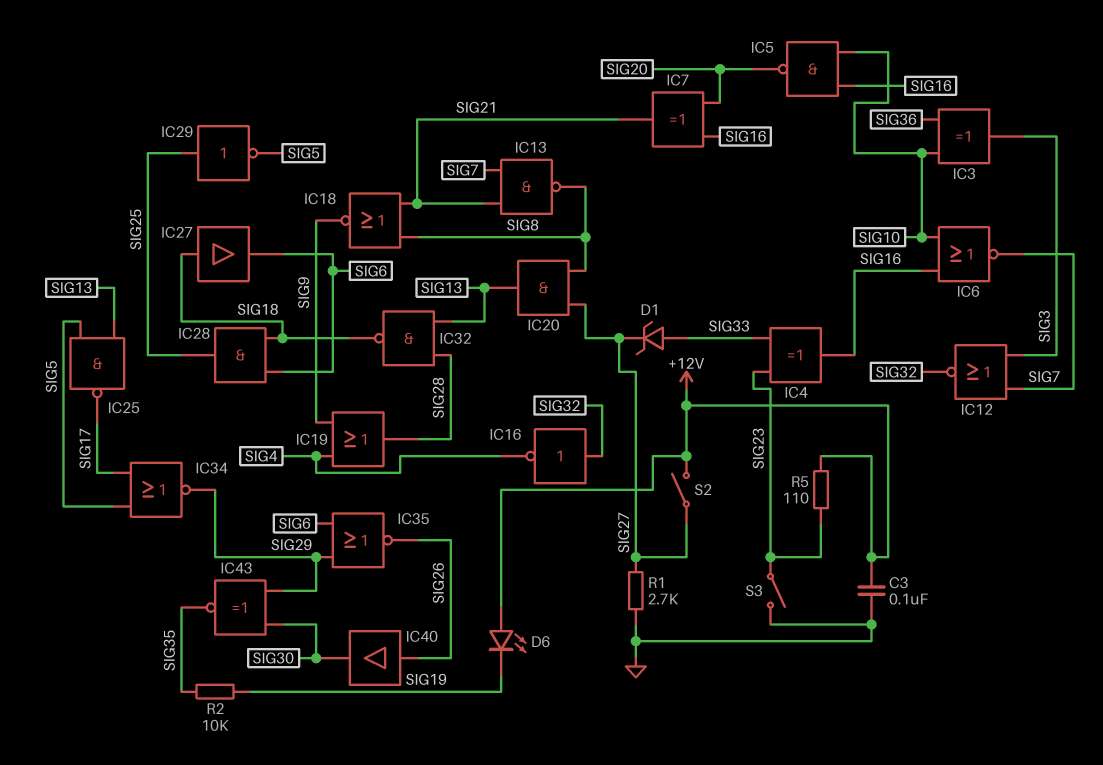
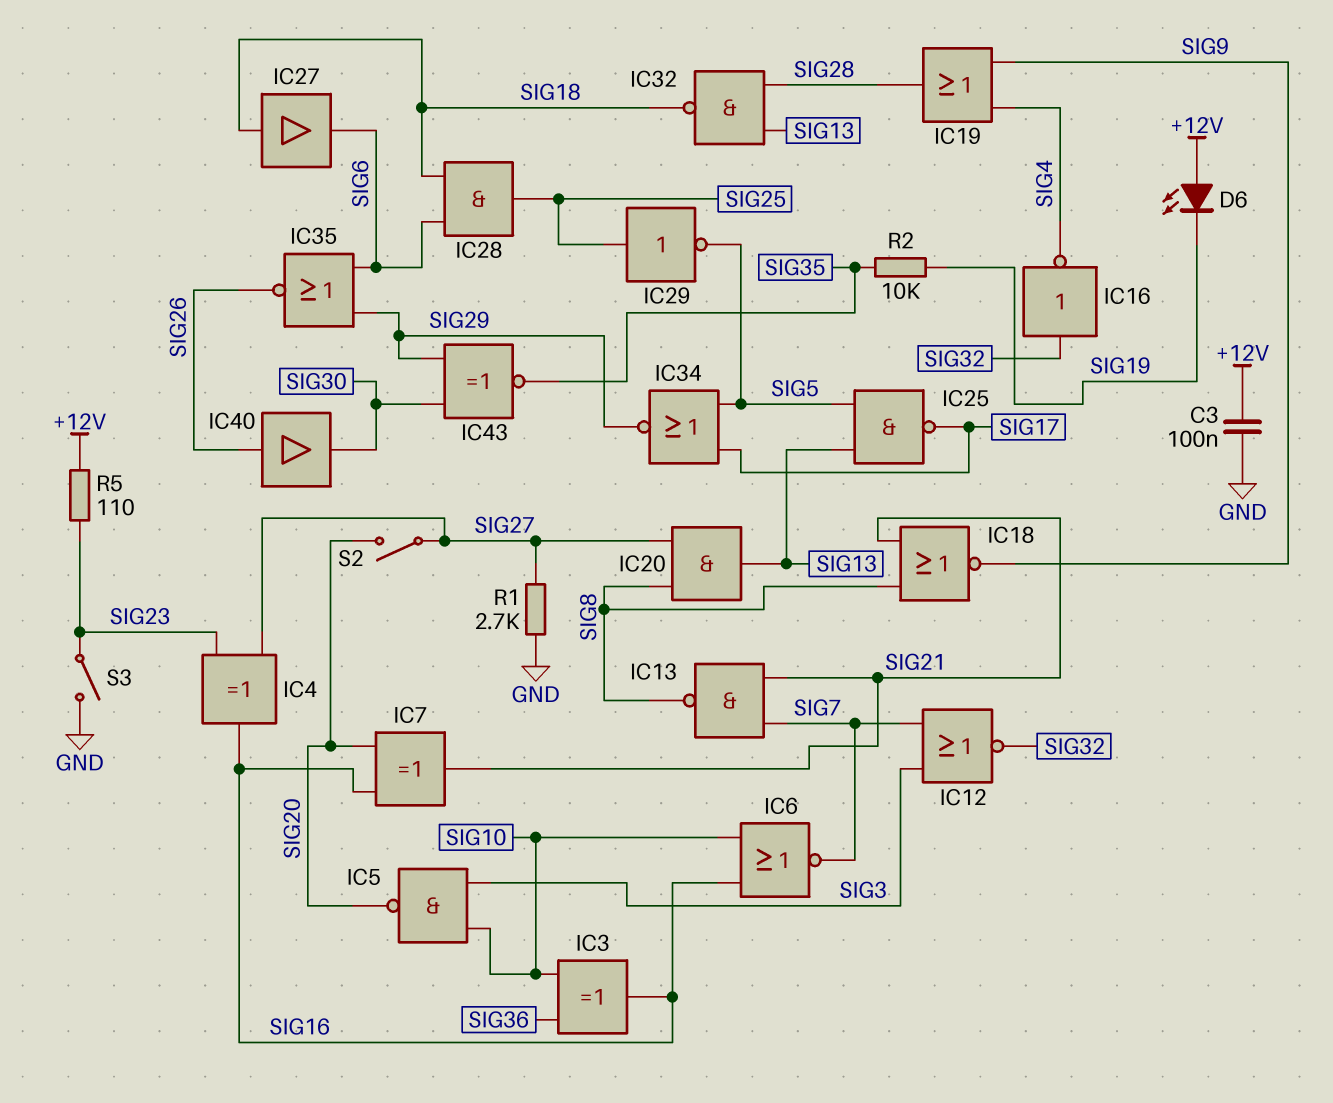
D1: zener (A SIG33, K SIG27) -> none
IC3: XOR (in SIG10, in SIG36, out SIG3) -> XOR (in SIG10, in SIG36, out SIG16)
IC4: XOR (in SIG23, in SIG33, out SIG16) -> XOR (in SIG23, in SIG27, out SIG16)
IC5: NAND (in SIG10, in SIG16, out SIG20) -> NAND (in SIG3, in SIG10, out SIG20)
S2: switch (+12V, SIG27) -> switch (SIG20, SIG27)

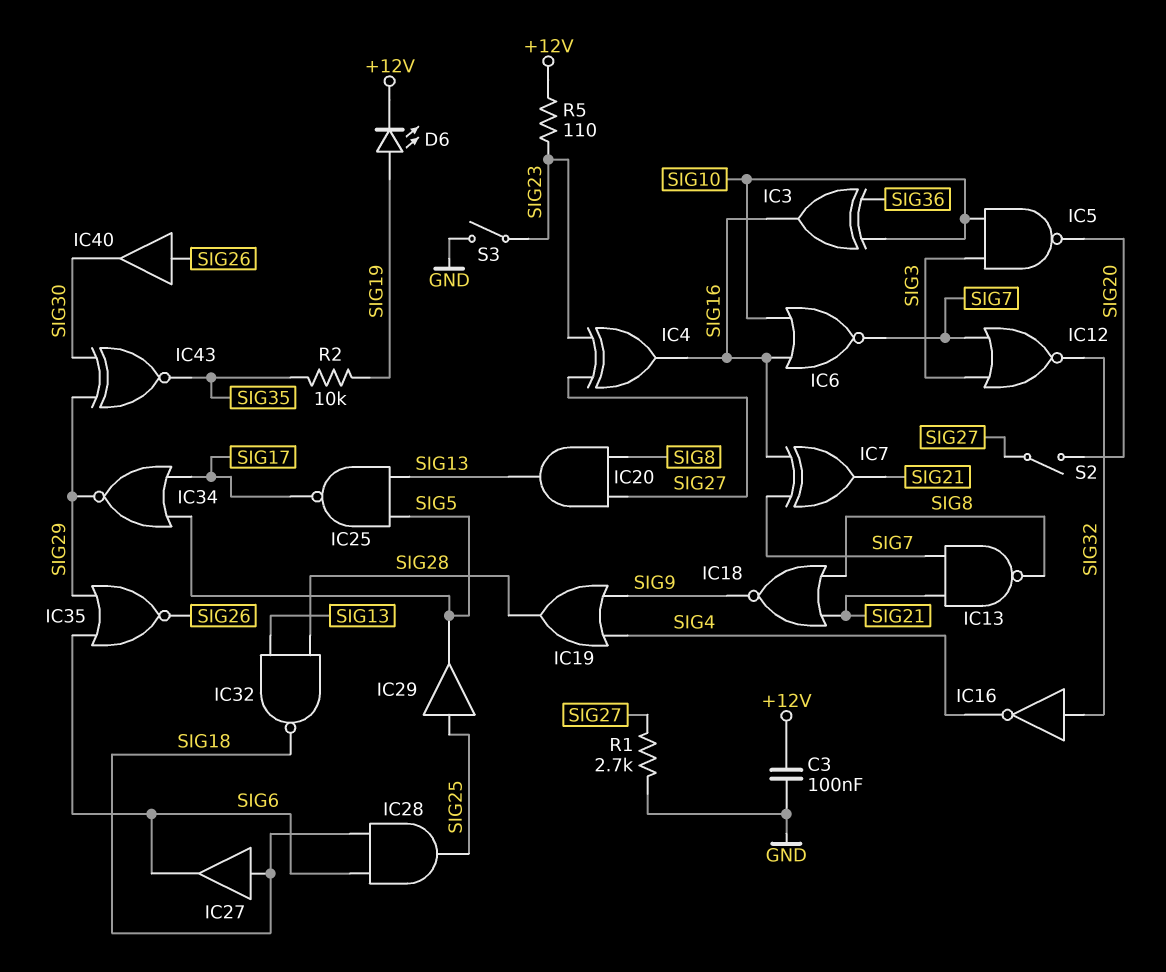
D6: LED (A +12V, K SIG19) -> LED (A SIG19, K +12V)
IC7: XOR (in SIG16, in SIG20, out SIG21) -> XOR (in SIG7, in SIG16, out SIG21)
IC29: NOT (in SIG25, out SIG5) -> buffer (in SIG25, out SIG5)

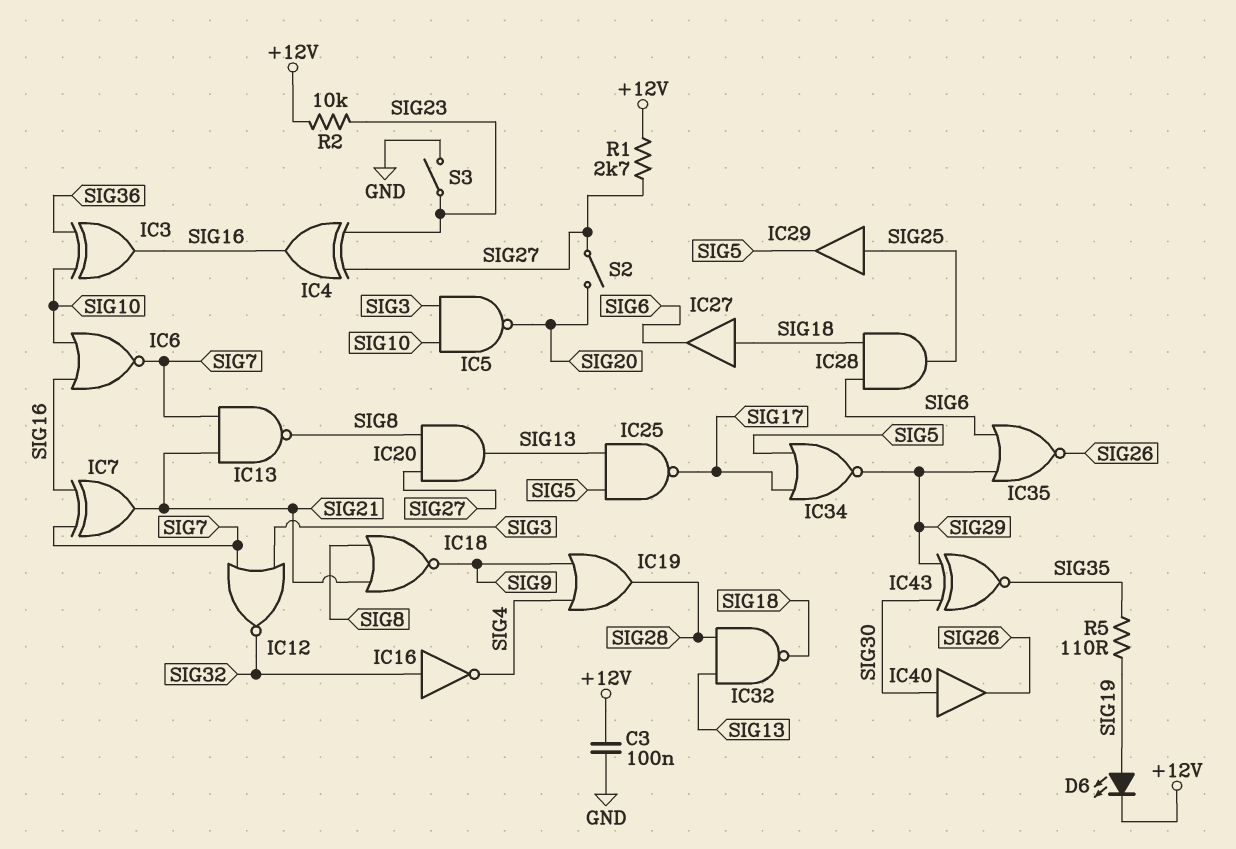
IC40: buffer (in SIG26, out SIG30) -> buffer (in SIG30, out SIG26)
R1: 2.7k (GND, SIG27) -> 2.7k (+12V, SIG27)
R2: 10k (SIG19, SIG35) -> 10k (+12V, SIG23)
R5: 110 (+12V, SIG23) -> 110 (SIG19, SIG35)

